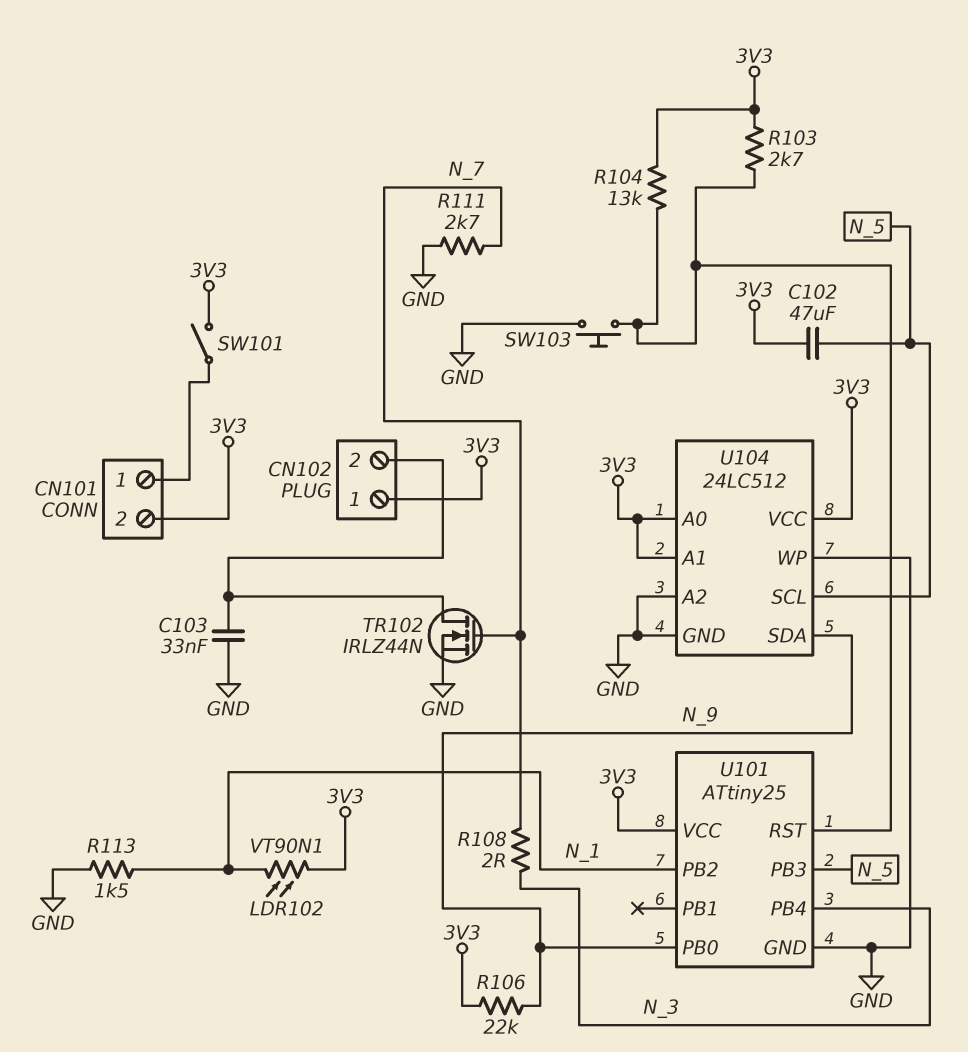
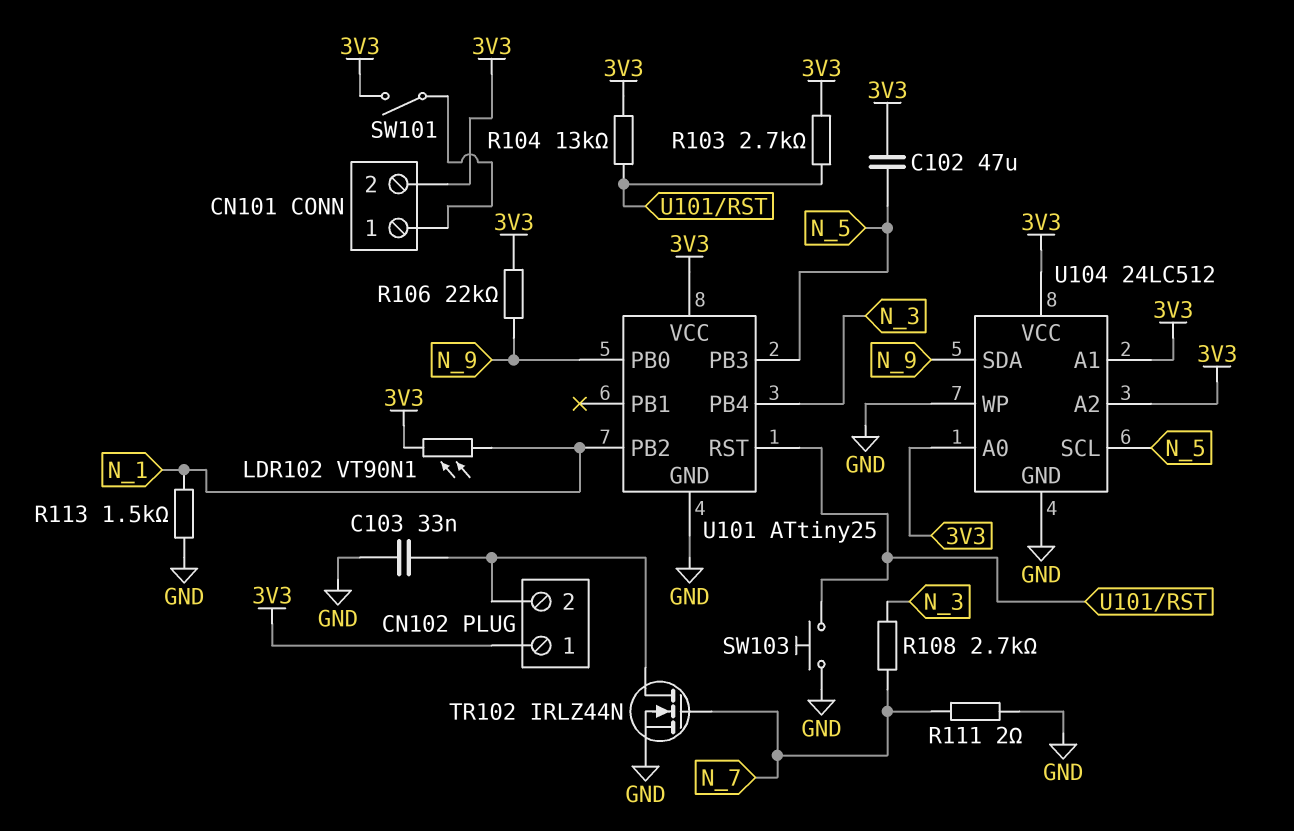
R108: 2 (N_3, N_7) -> 2.7k (N_3, N_7)
R111: 2.7k (GND, N_7) -> 2 (GND, N_7)
U104 pin A2: GND -> 3V3

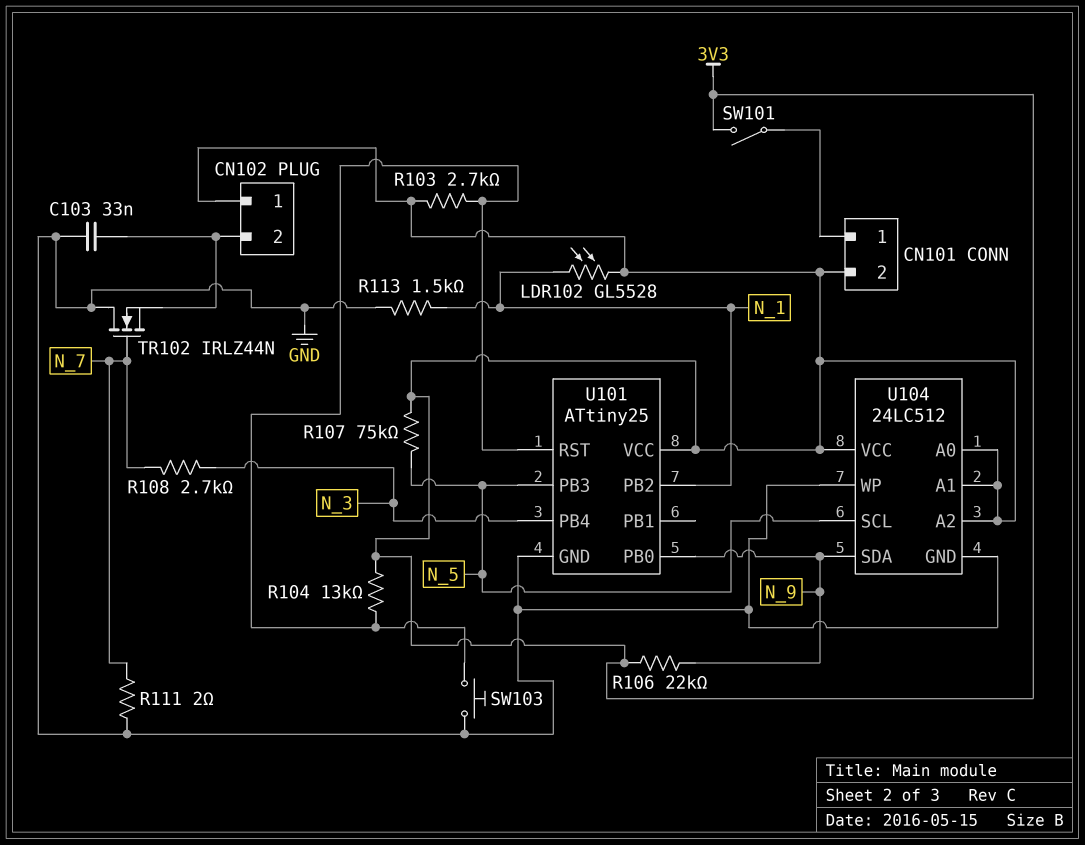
C102: 47uF (3V3, N_5) -> none
LDR102: VT90N1 (3V3, N_1) -> GL5528 (3V3, N_1)
R107: none -> 75k (3V3, N_5)
TR102: NMOS IRLZ44N (G N_7, D CN102/2, S GND) -> NMOS IRLZ44N (G N_7, D GND, S CN102/2)

